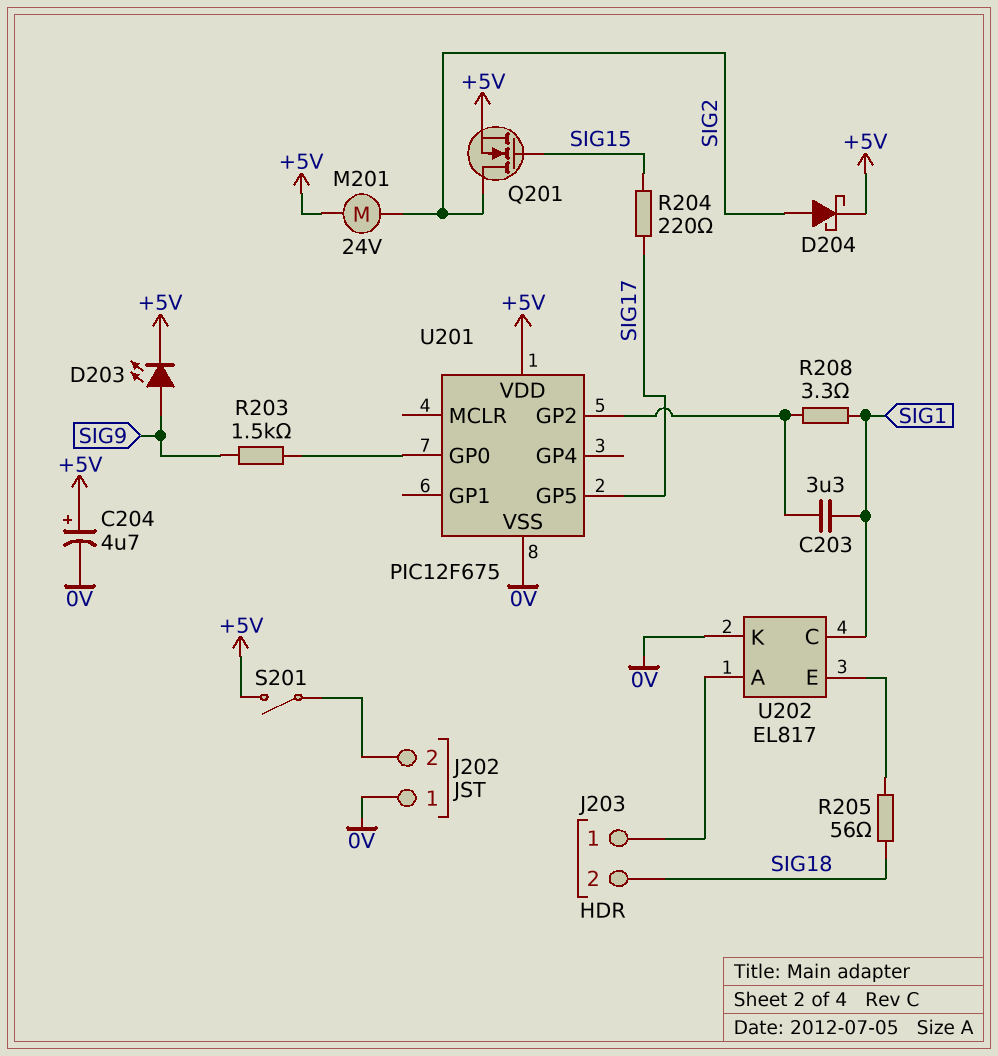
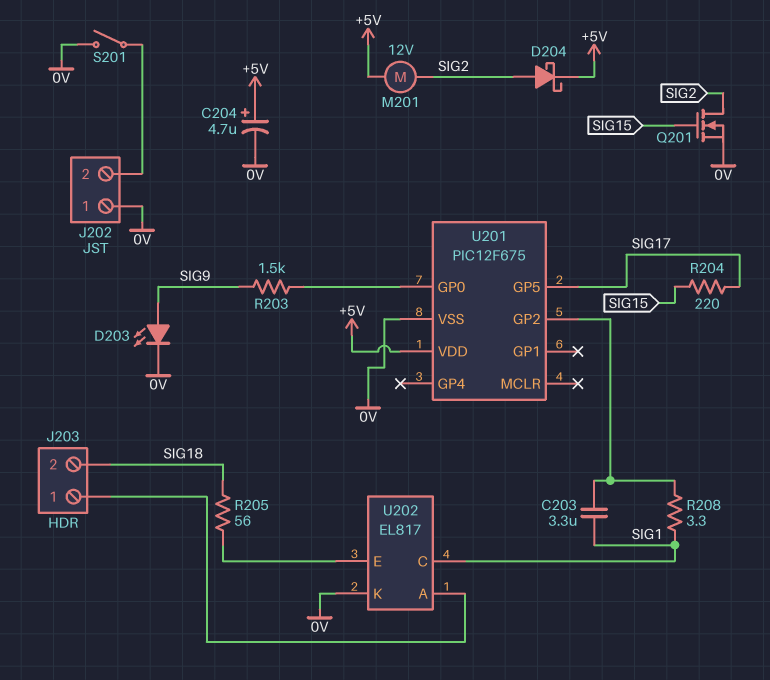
D203: LED (A SIG9, K +5V) -> LED (A SIG9, K 0V)
M201: motor 24V (+5V, SIG2) -> motor 12V (+5V, SIG2)
Q201: NMOS (G SIG15, D SIG2, S +5V) -> NMOS (G SIG15, D SIG2, S 0V)
S201: switch (+5V, J202/2) -> switch (0V, J202/2)

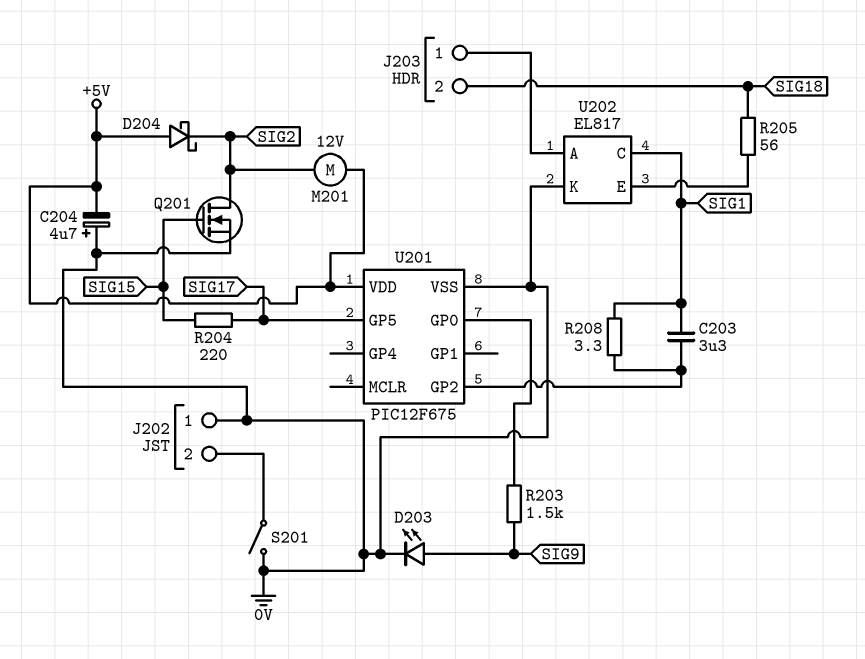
C204: 4.7uF (plus +5V, minus 0V) -> 4.7uF (plus 0V, minus +5V)
D204: schottky (A SIG2, K +5V) -> schottky (A +5V, K SIG2)

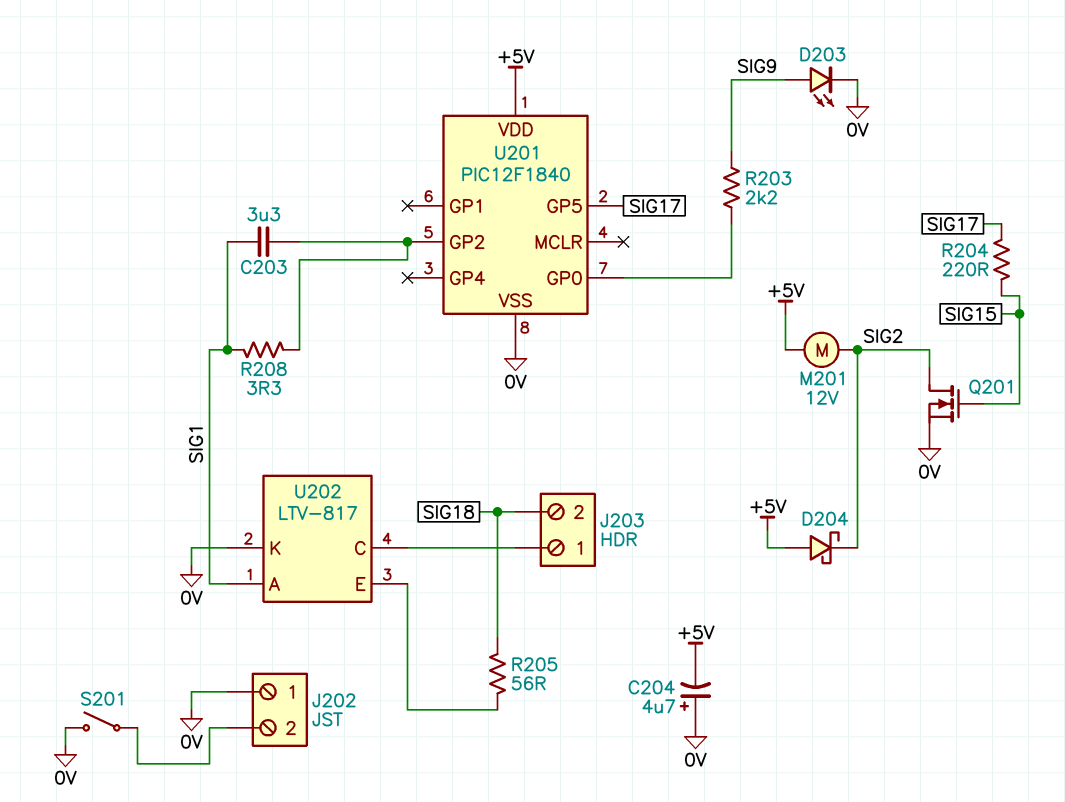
R203: 1.5k (SIG9, U201/GP0) -> 2.2k (SIG9, U201/GP0)
U201: PIC12F675 -> PIC12F1840
U202: EL817 -> LTV-817
U202 pin A: J203/1 -> SIG1
U202 pin C: SIG1 -> J203/1

